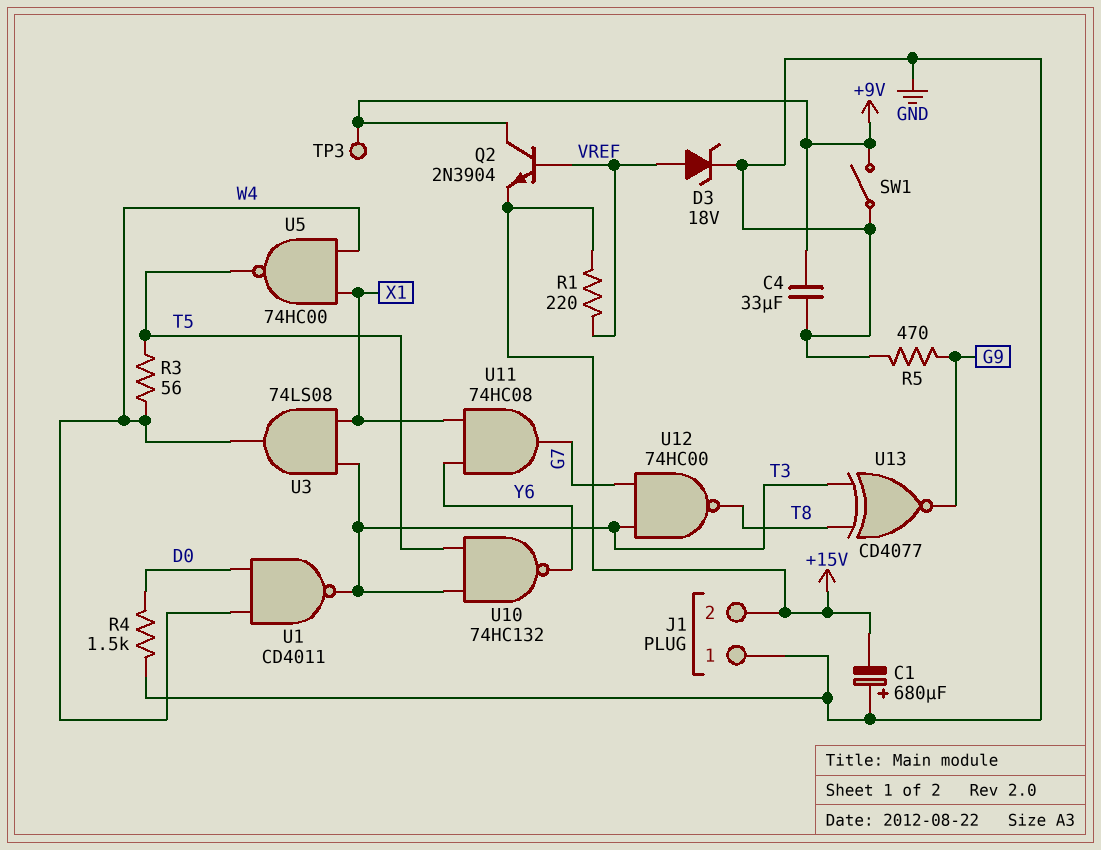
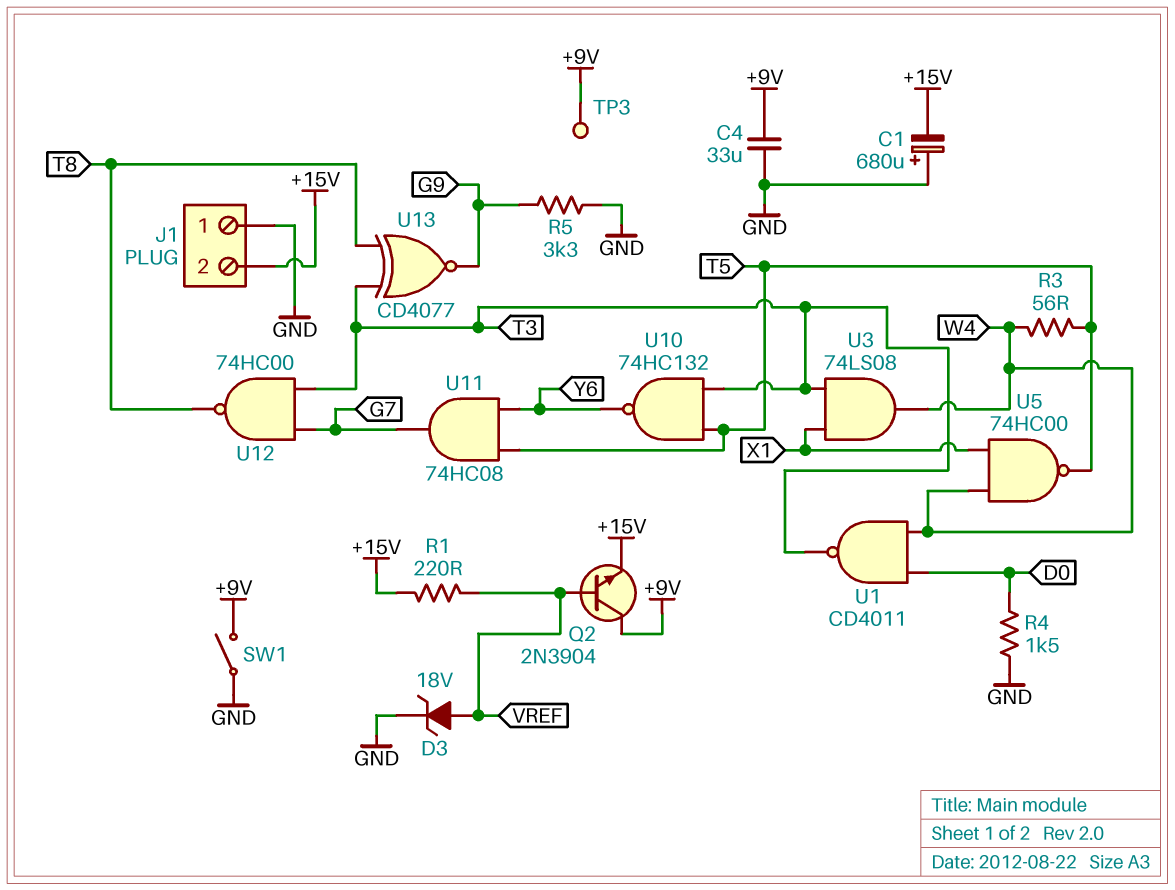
R5: 470 (G9, GND) -> 3.3k (G9, GND)
U11: AND 74HC08 (in X1, in Y6, out G7) -> AND 74HC08 (in T5, in Y6, out G7)

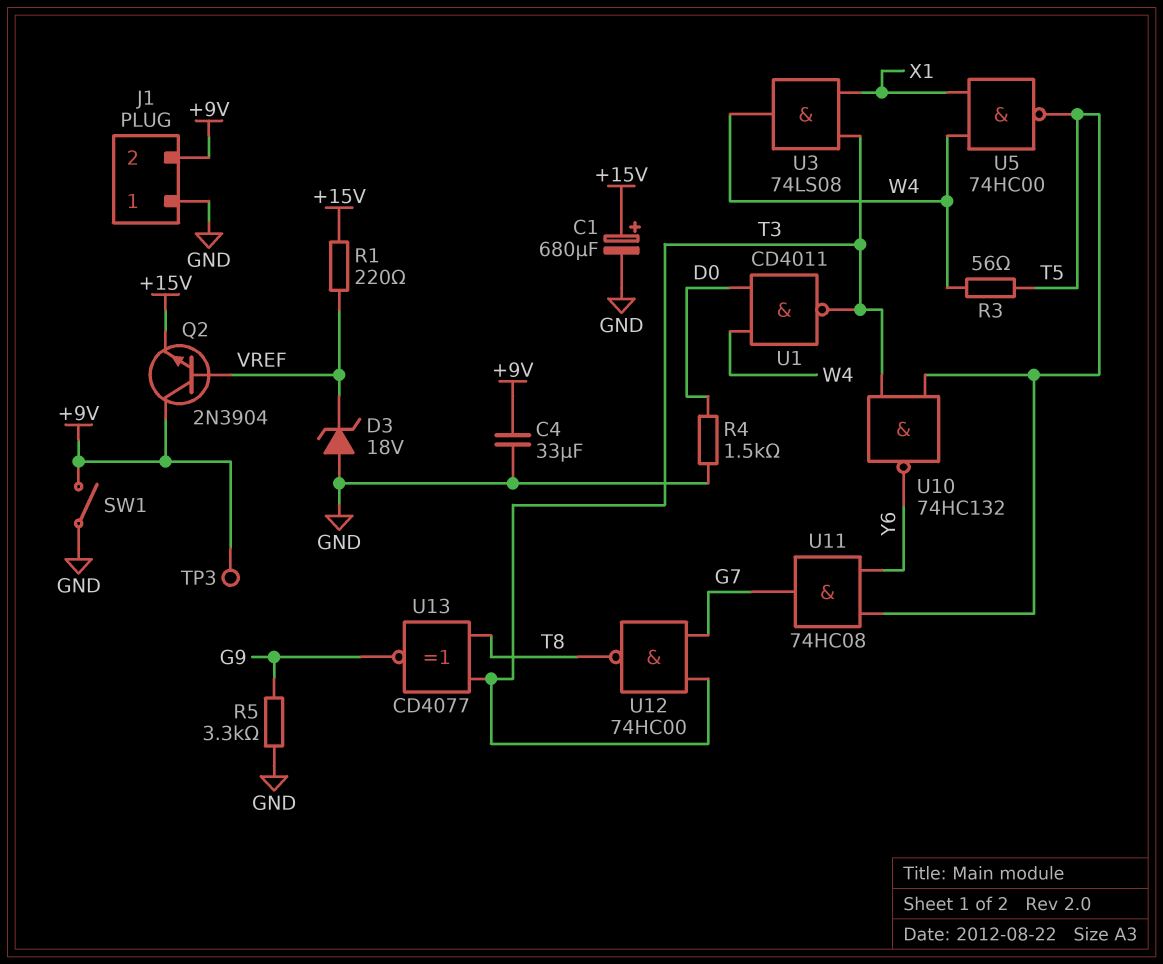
C1: 680uF (plus GND, minus +15V) -> 680uF (plus +15V, minus GND)
D3: zener 18V (A VREF, K GND) -> zener 18V (A GND, K VREF)
J1 pin 2: +15V -> +9V

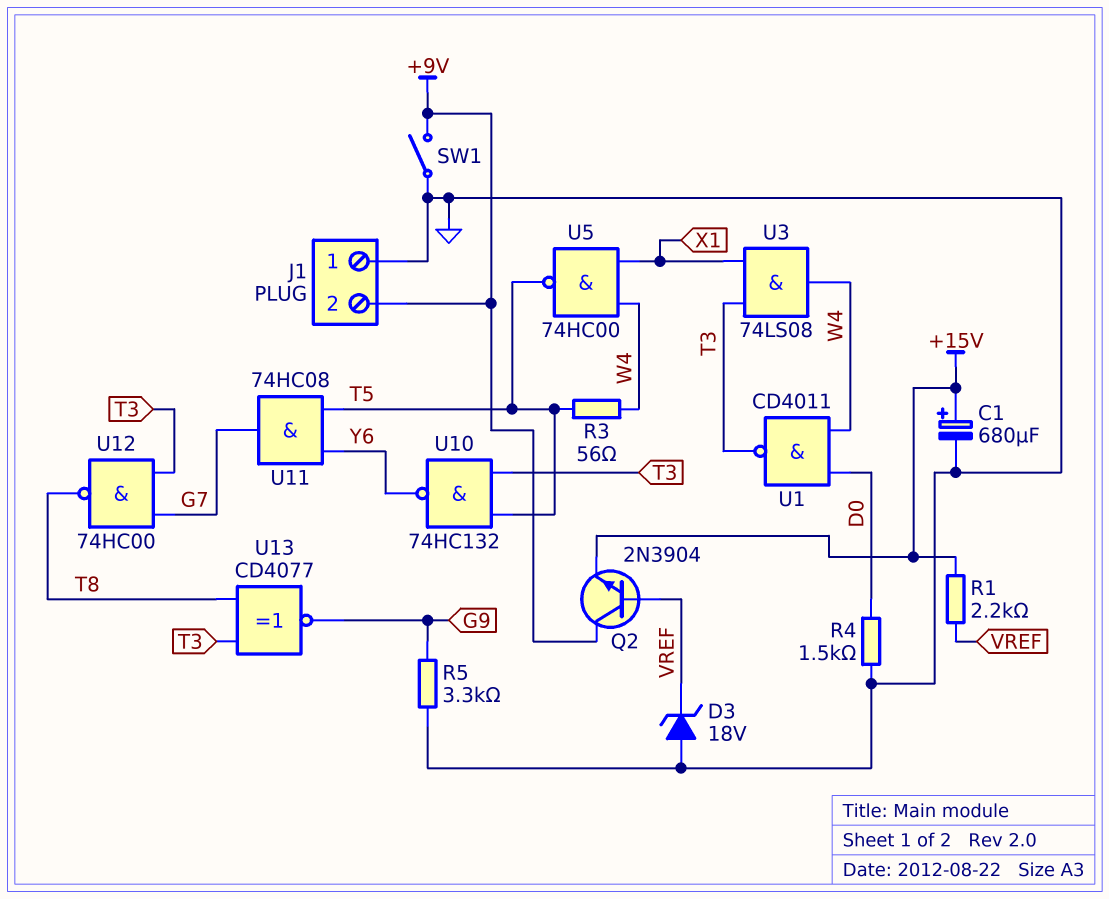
C4: 33uF (+9V, GND) -> none
R1: 220 (+15V, VREF) -> 2.2k (+15V, VREF)
TP3: test point (+9V) -> none

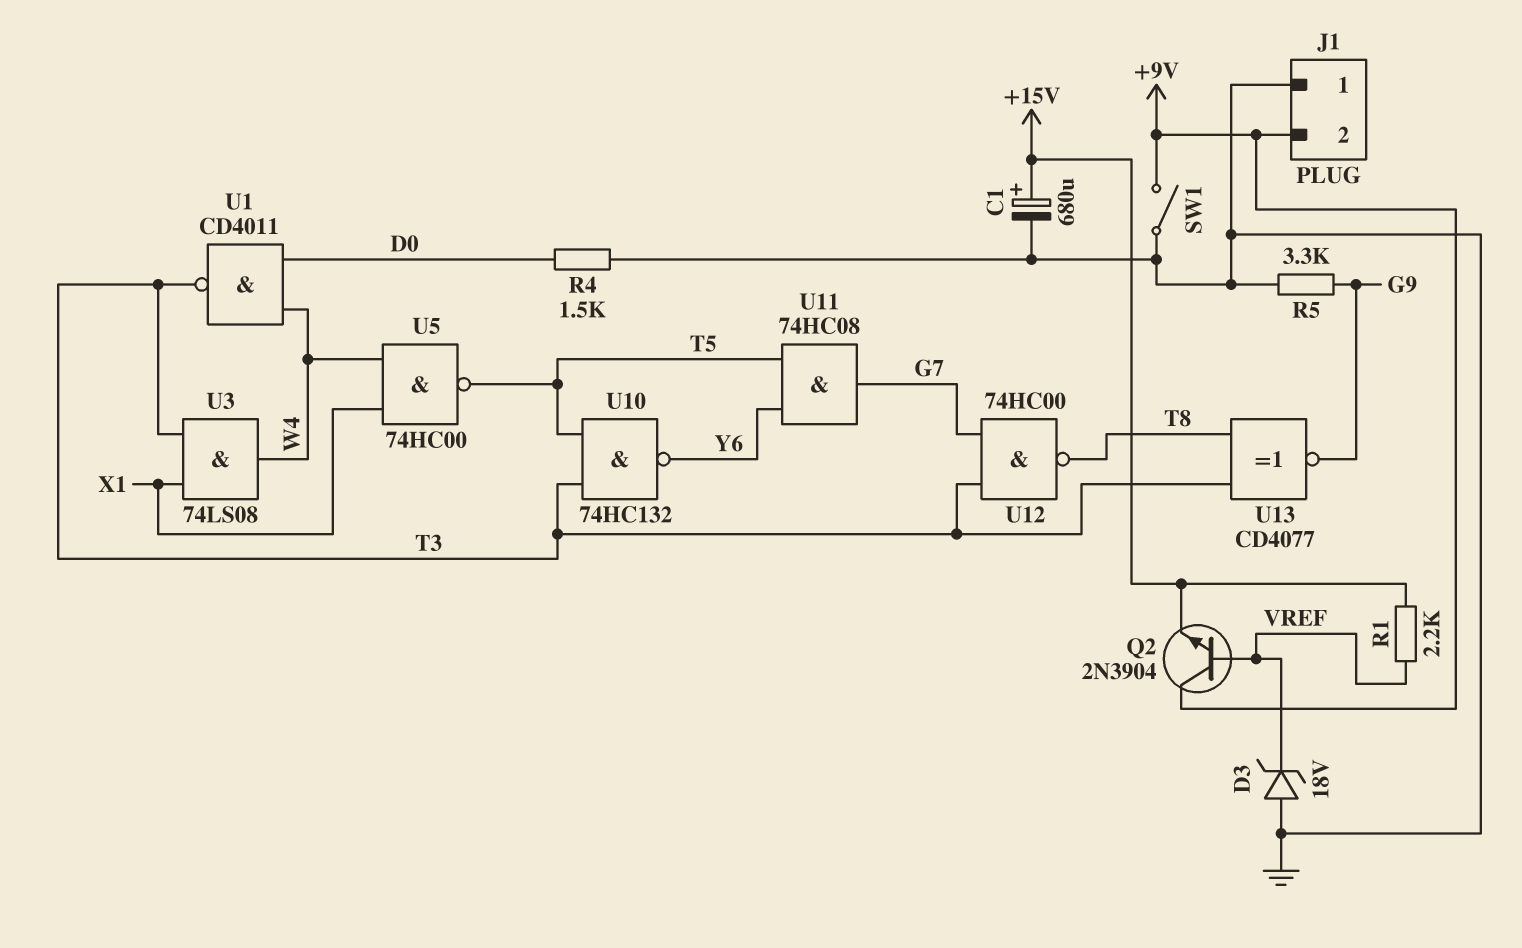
R3: 56 (T5, W4) -> none

